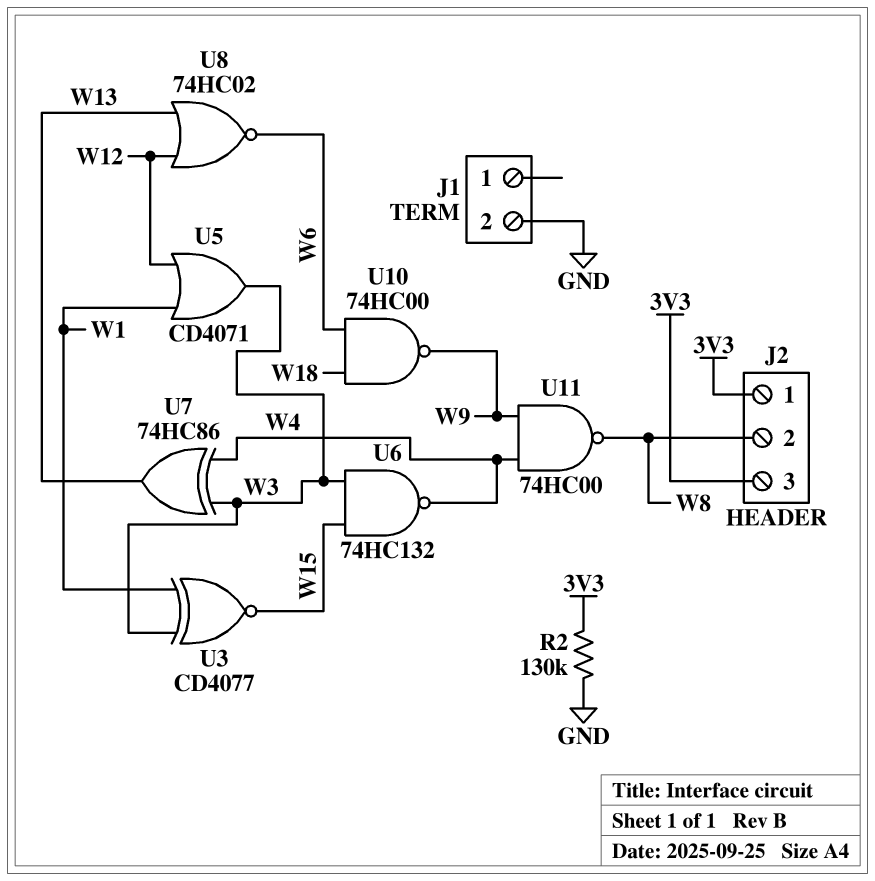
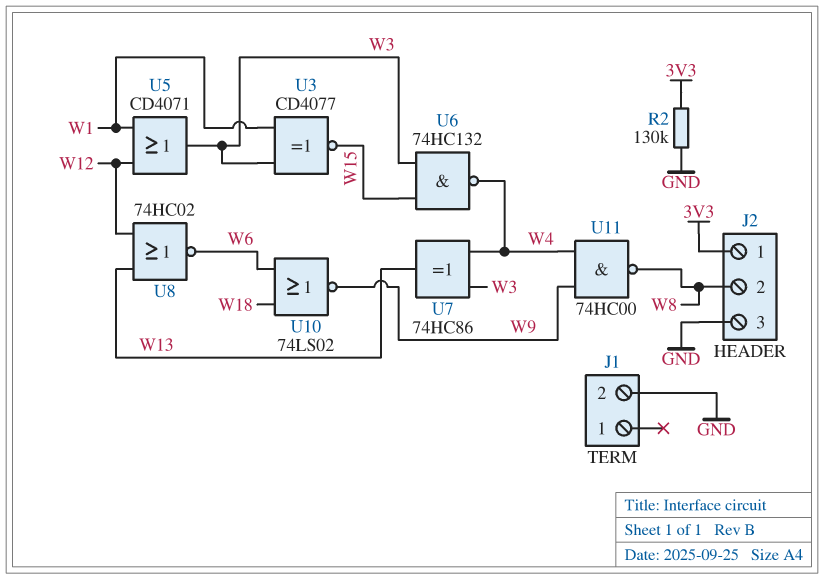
J2 pin 3: 3V3 -> GND
U10: NAND 74HC00 (in W6, in W18, out W9) -> NOR 74LS02 (in W6, in W18, out W9)

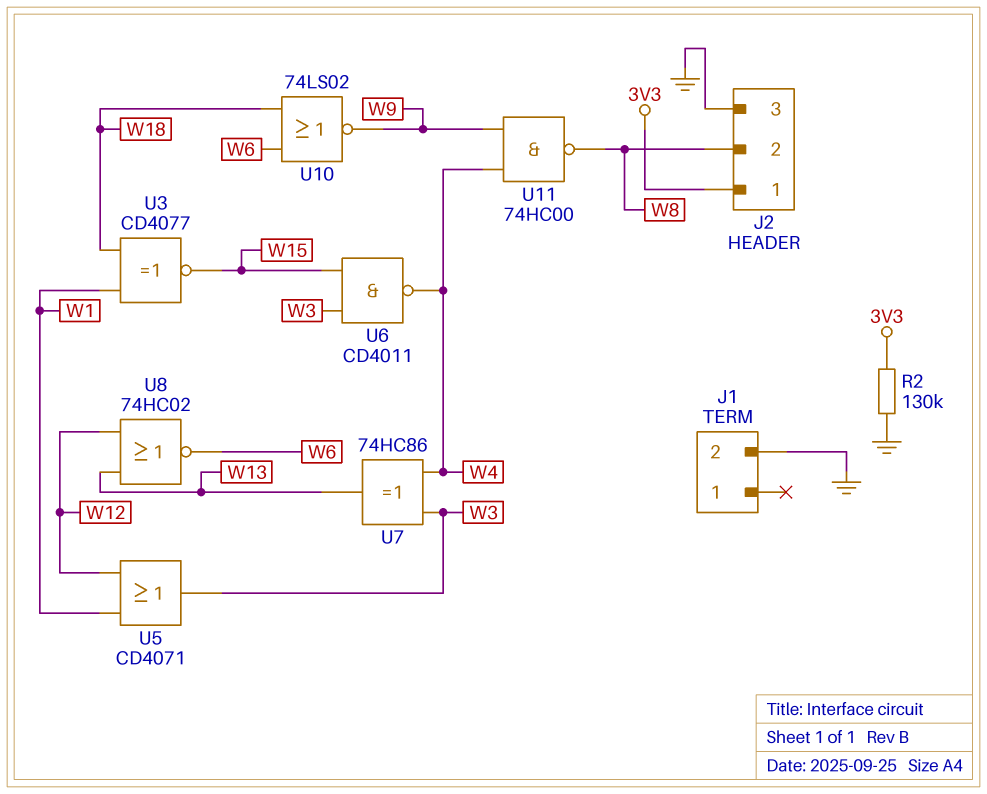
U3: XNOR CD4077 (in W1, in W3, out W15) -> XNOR CD4077 (in W1, in W18, out W15)
U6: NAND 74HC132 (in W3, in W15, out W4) -> NAND CD4011 (in W3, in W15, out W4)

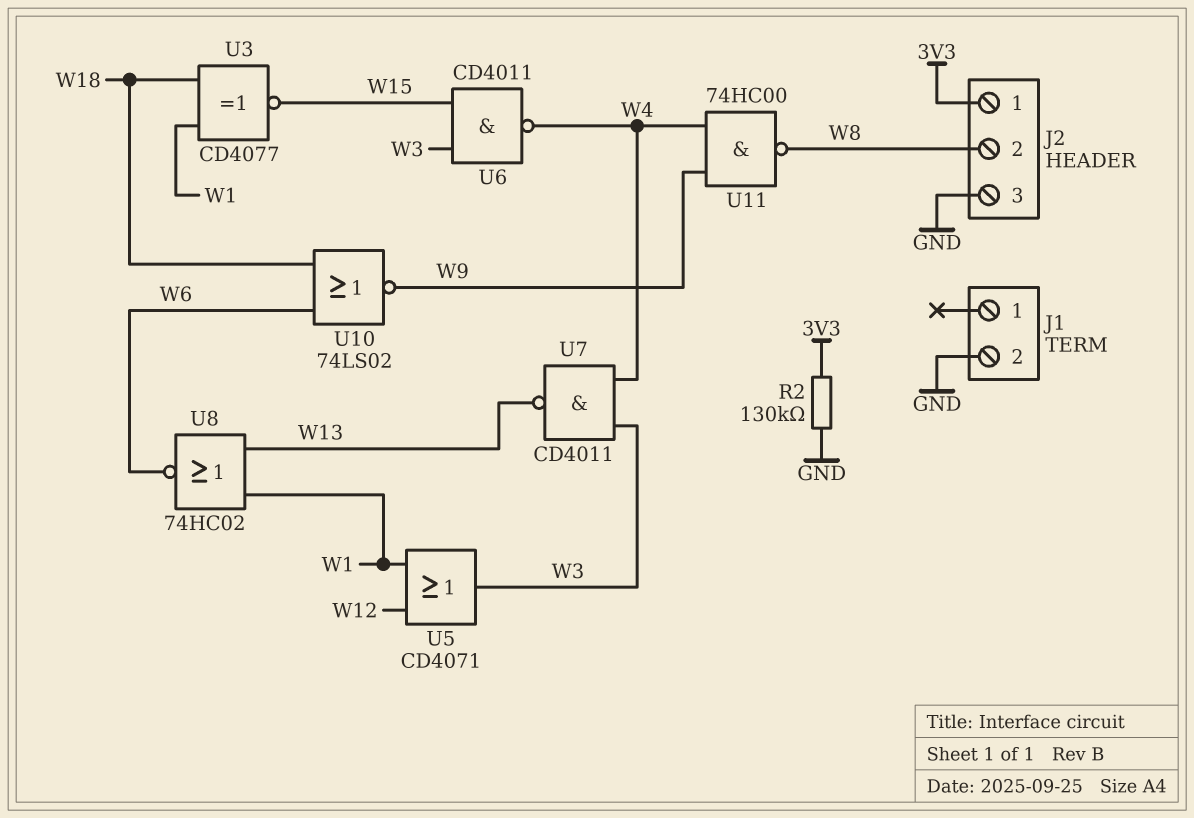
U7: XOR 74HC86 (in W3, in W4, out W13) -> NAND CD4011 (in W3, in W4, out W13)
U8: NOR 74HC02 (in W12, in W13, out W6) -> NOR 74HC02 (in W1, in W13, out W6)

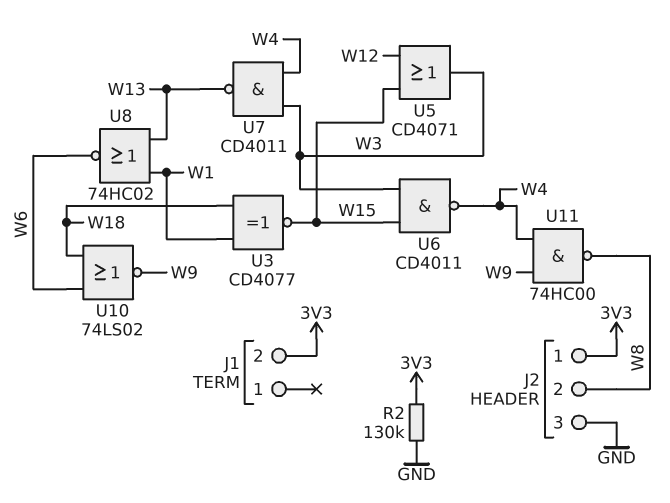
J1 pin 2: GND -> 3V3
U5: OR CD4071 (in W1, in W12, out W3) -> OR CD4071 (in W12, in W15, out W3)

